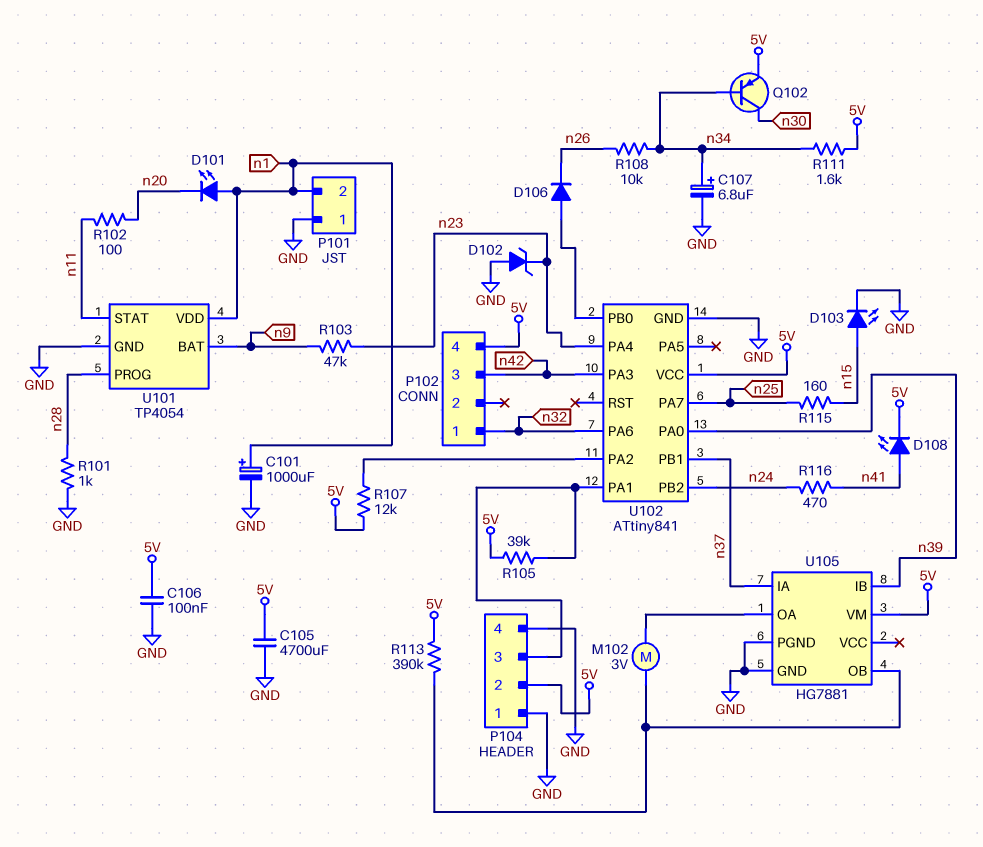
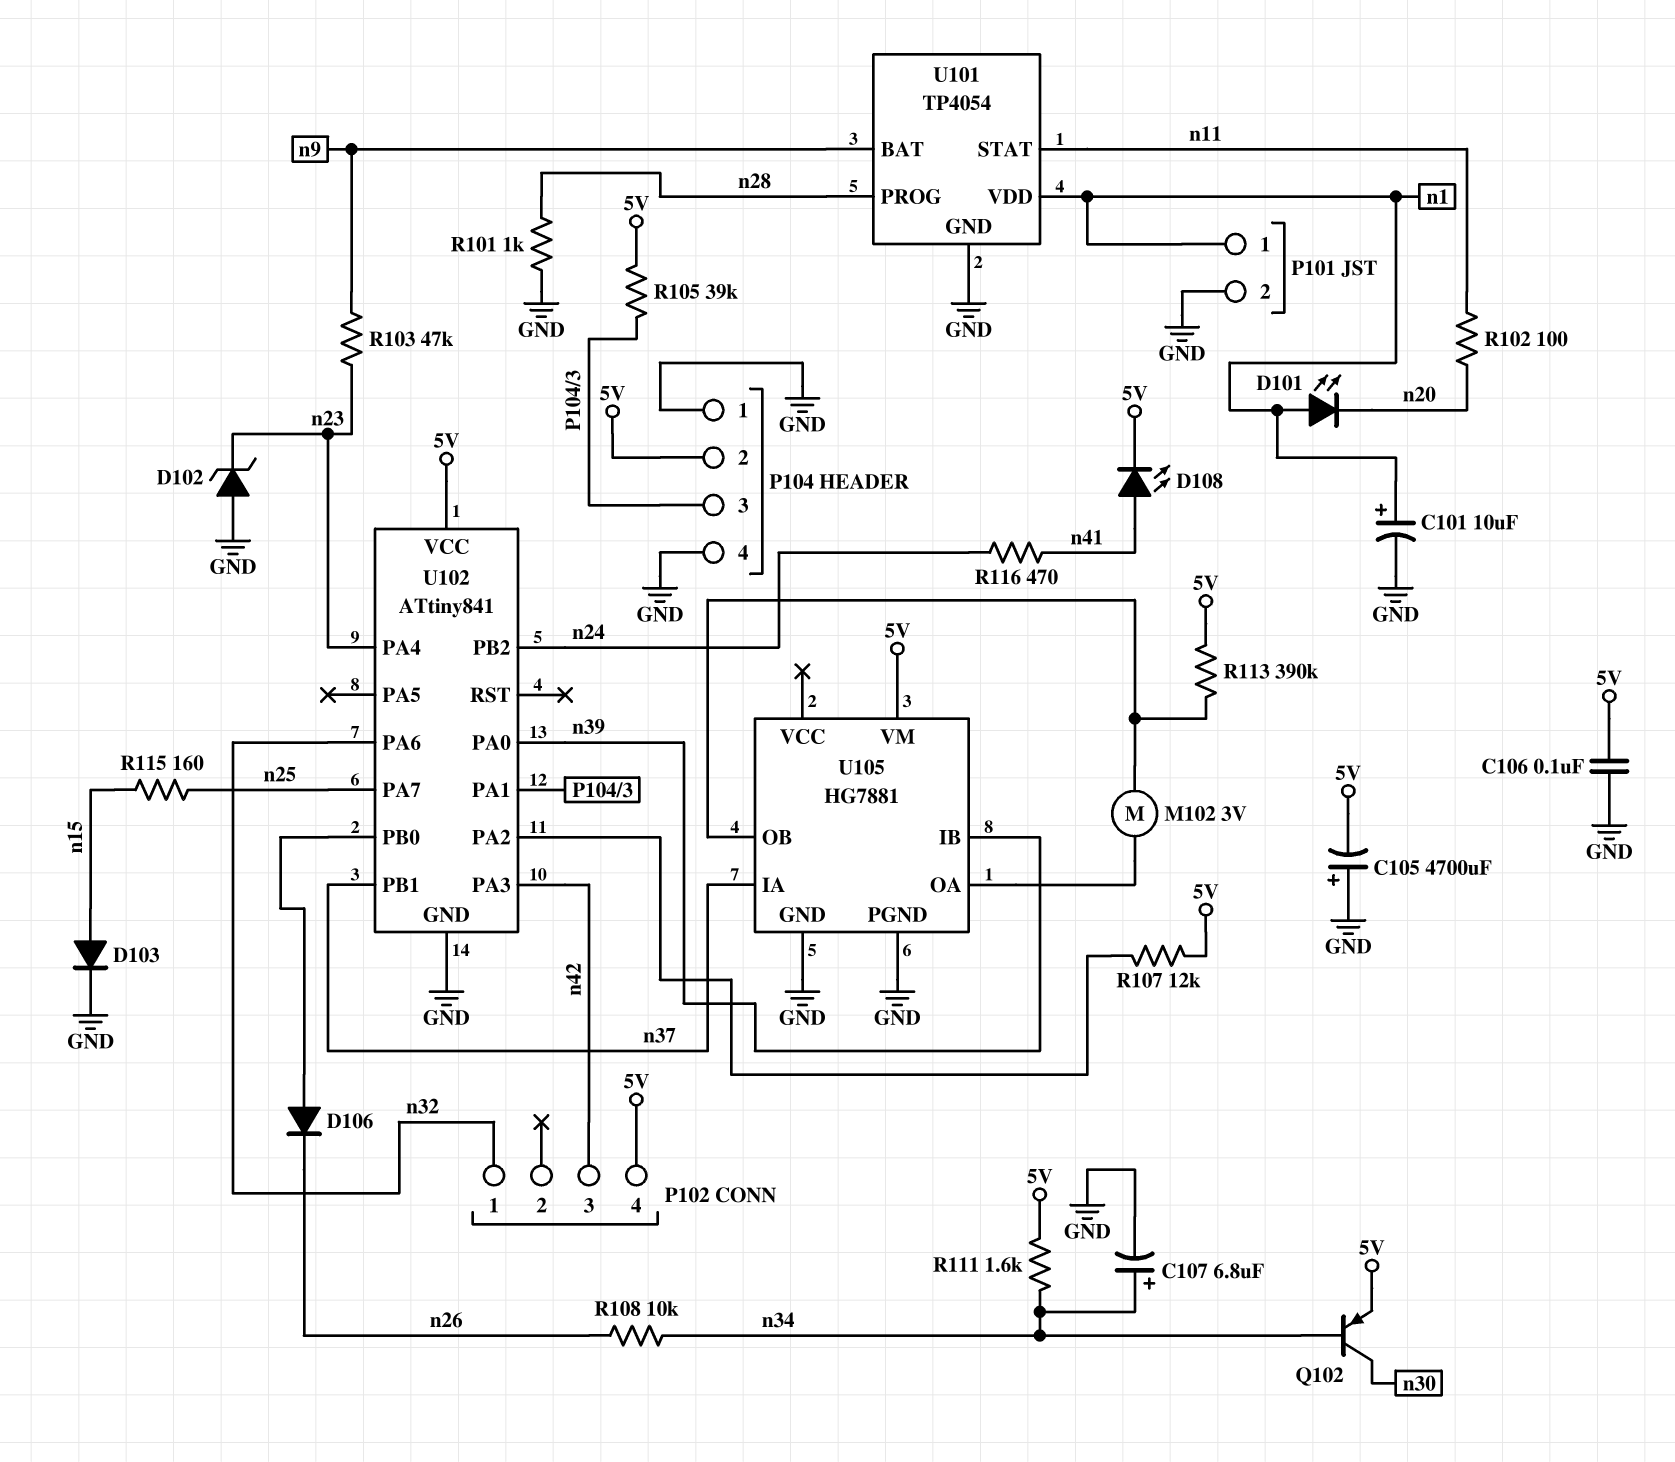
C101: 1000uF (plus n1, minus GND) -> 10uF (plus n1, minus GND)
C105: 4700uF (5V, GND) -> 4700uF (plus GND, minus 5V)
D103: LED (A n15, K GND) -> diode (A n15, K GND)
P101 pin 1: GND -> n1
P101 pin 2: n1 -> GND

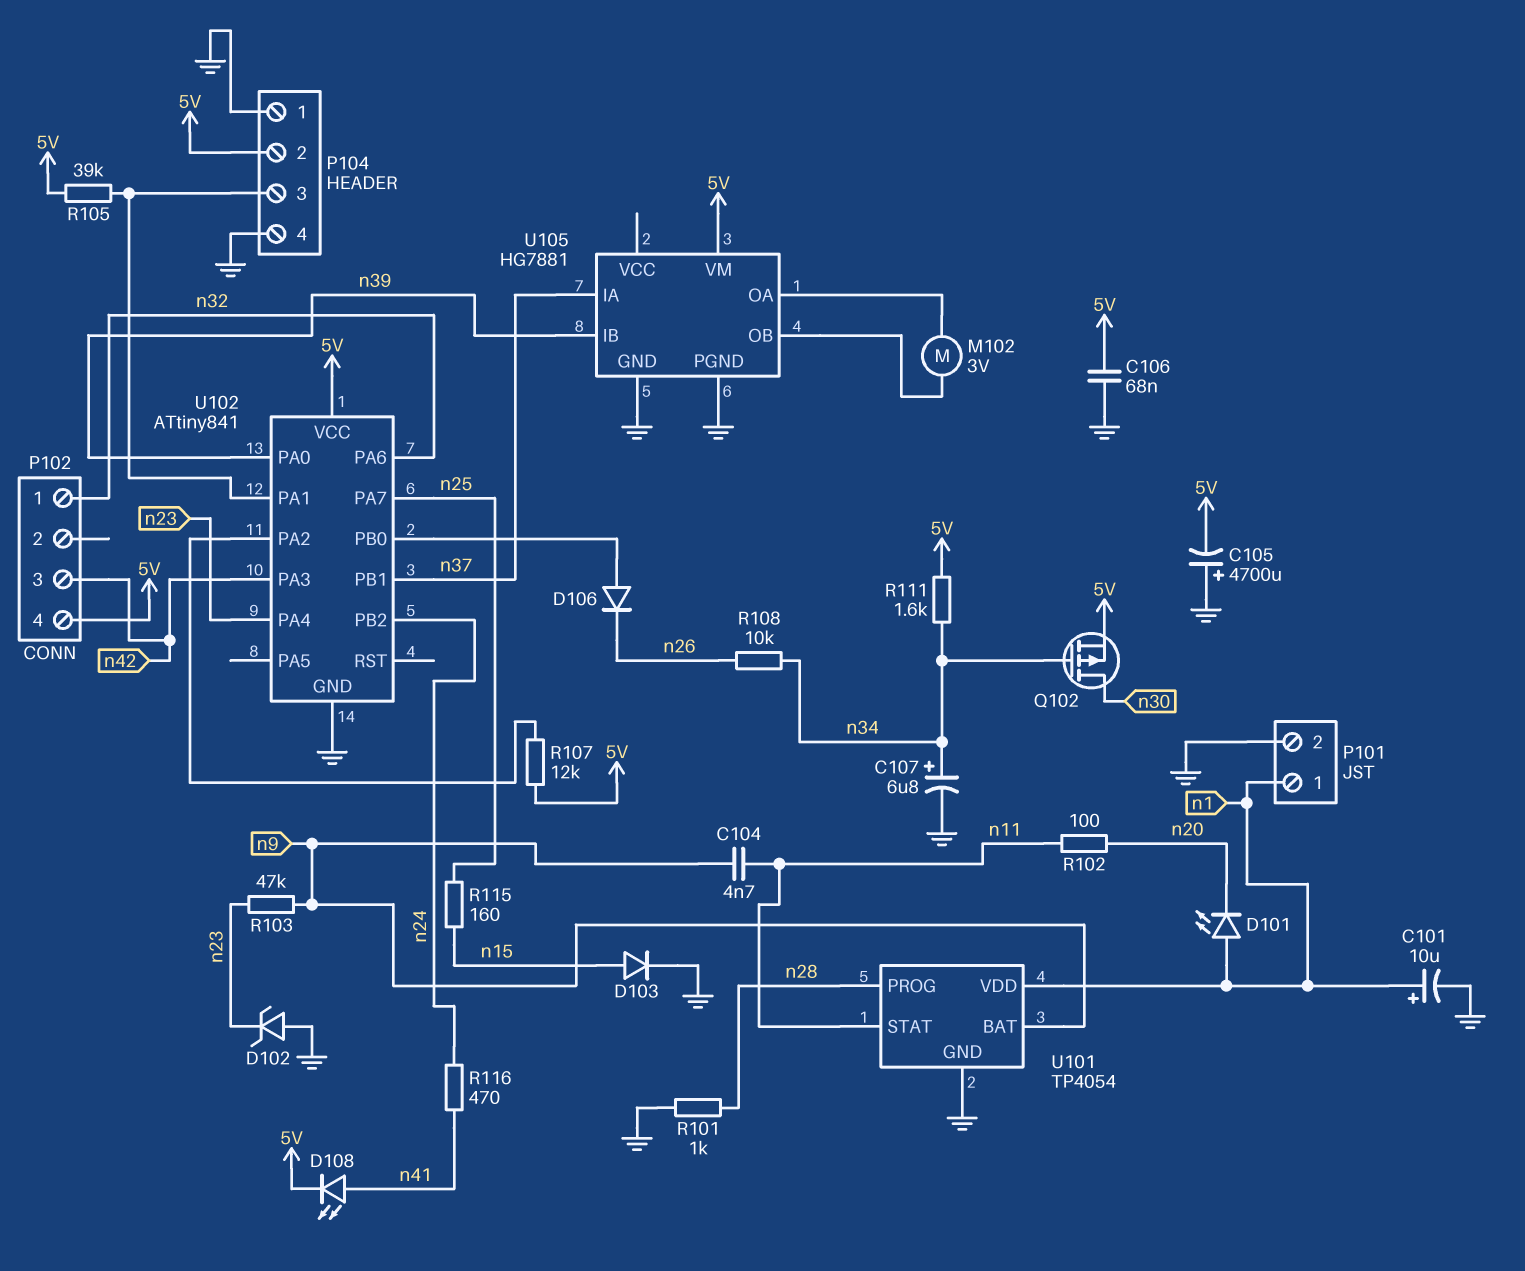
C104: none -> 4.7nF (n9, n11)
C106: 100nF (5V, GND) -> 68nF (5V, GND)
Q102: PNP (B n34, C n30, E 5V) -> PMOS (G n34, D n30, S 5V)
R113: 390k (5V, U105/OB) -> none

